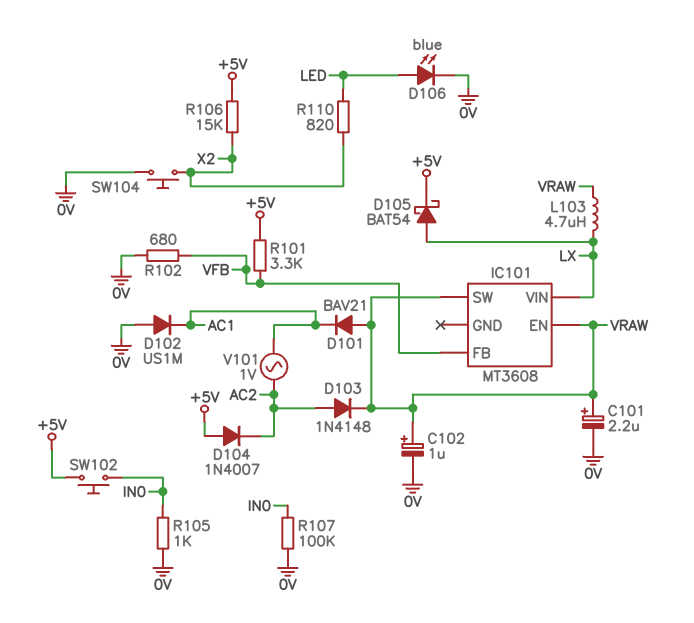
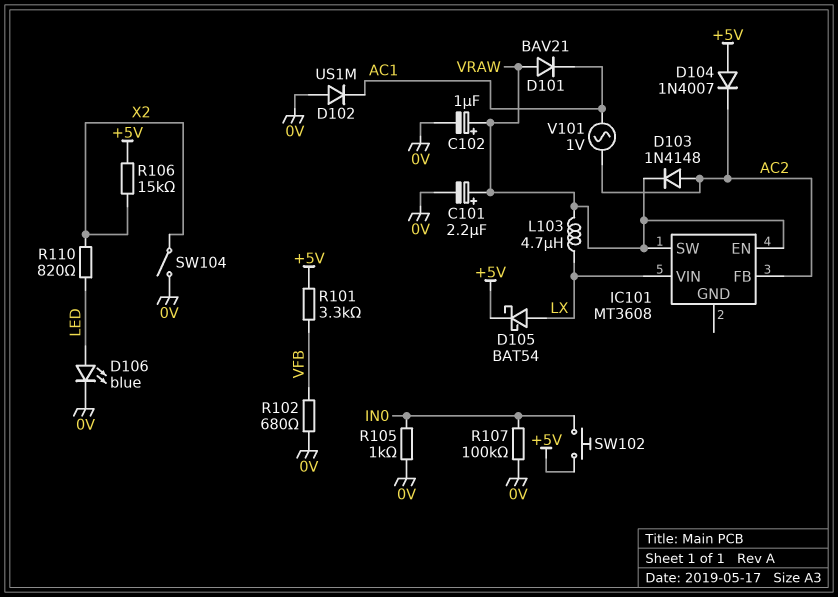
IC101 pin FB: VFB -> AC2
SW104: button (0V, X2) -> switch (0V, X2)

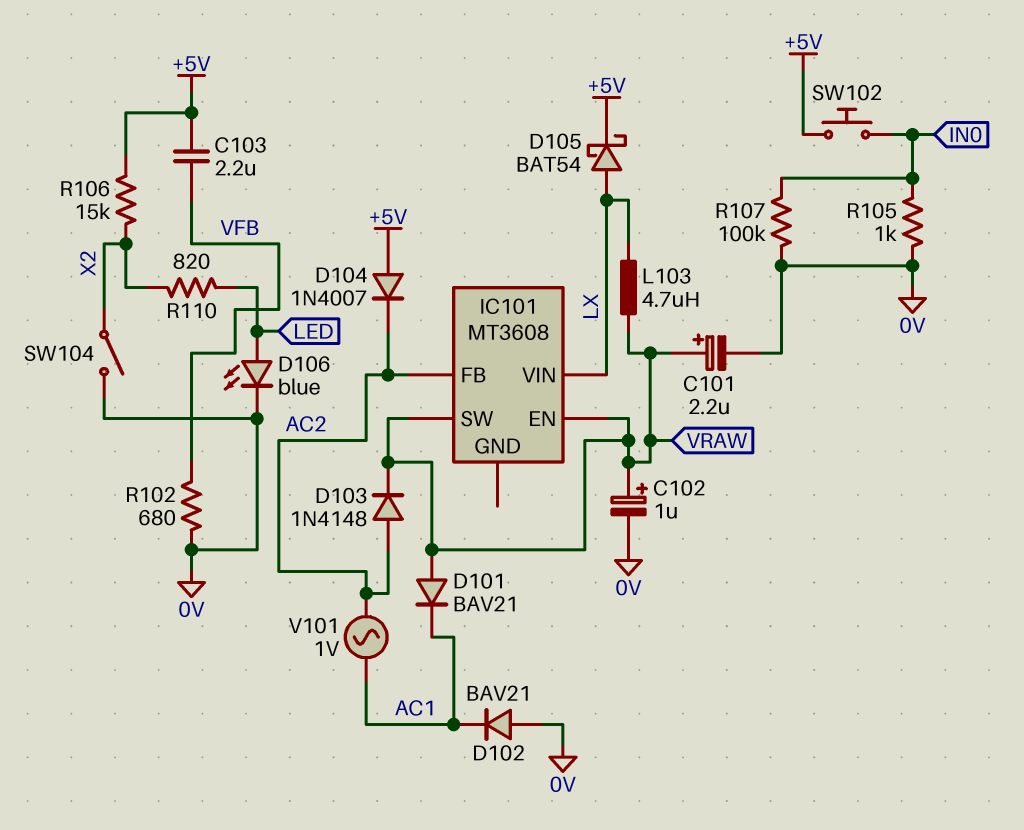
C103: none -> 2.2uF (+5V, VFB)
D102: diode US1M (A 0V, K AC1) -> diode BAV21 (A 0V, K AC1)
R101: 3.3k (+5V, VFB) -> none

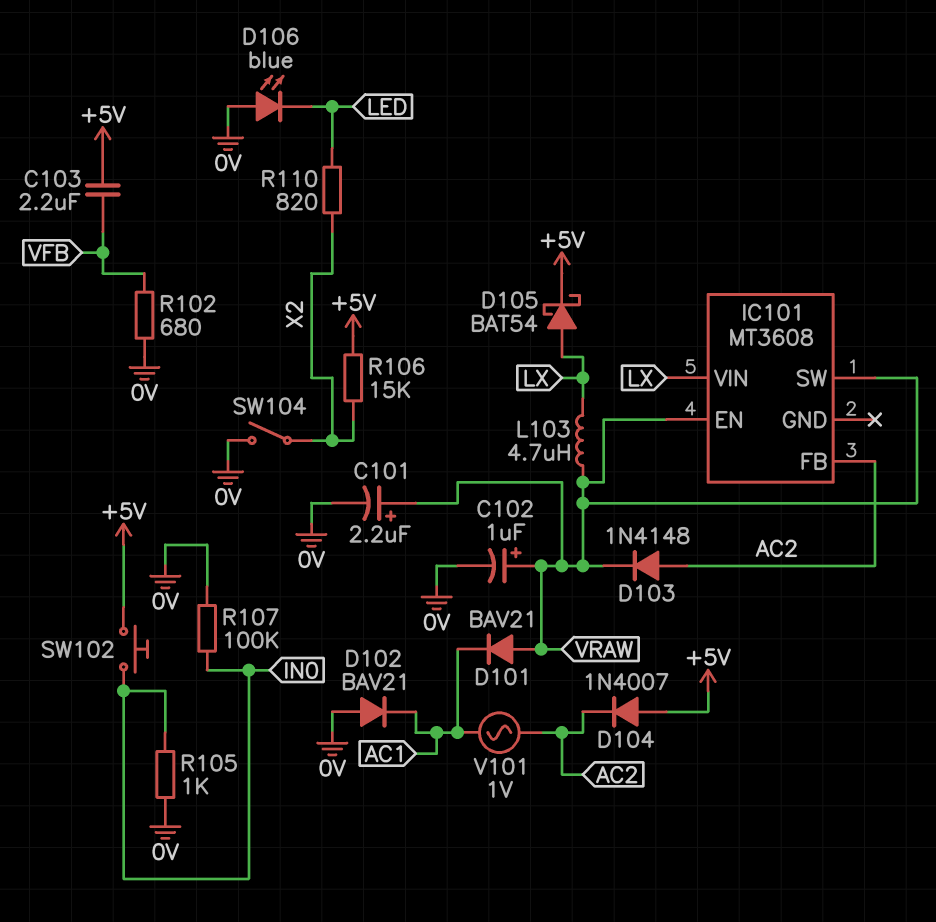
D106: LED blue (A LED, K 0V) -> LED blue (A 0V, K LED)

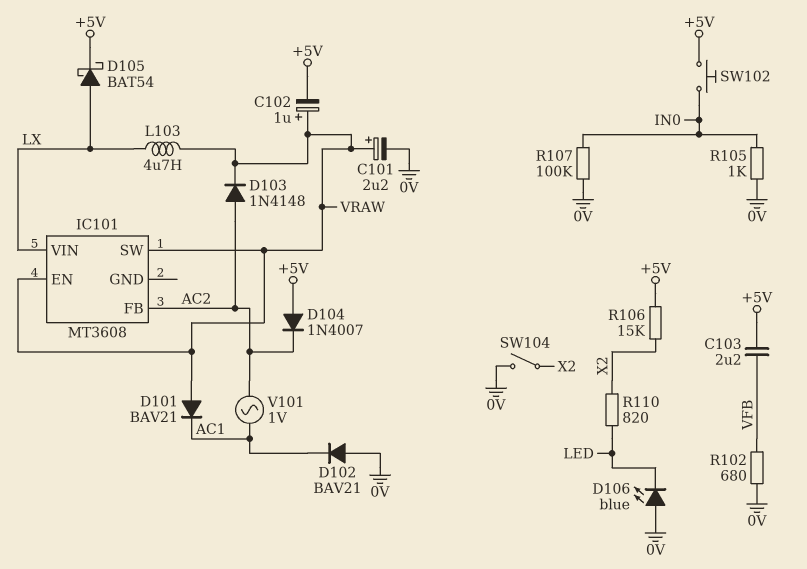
C102: 1uF (plus VRAW, minus 0V) -> 1uF (plus VRAW, minus +5V)

